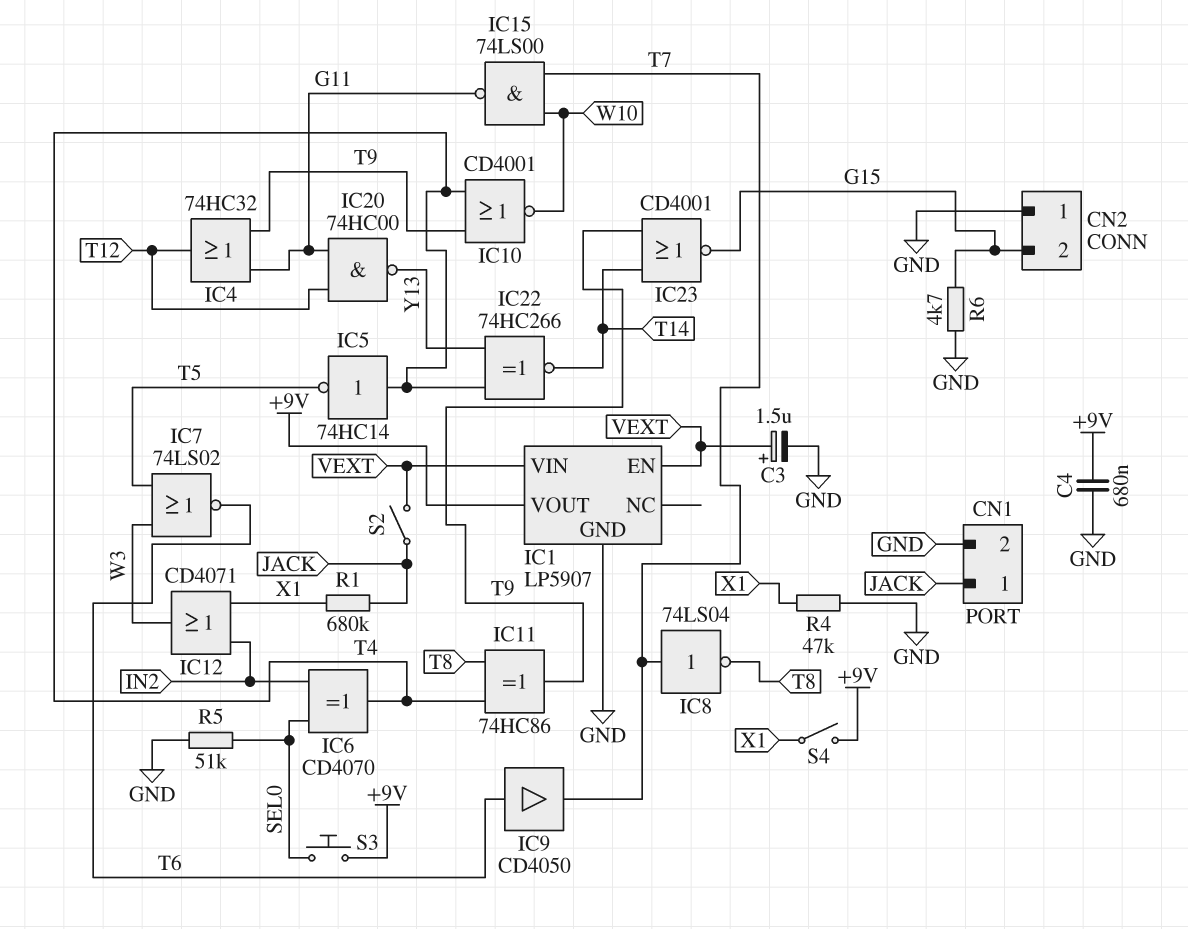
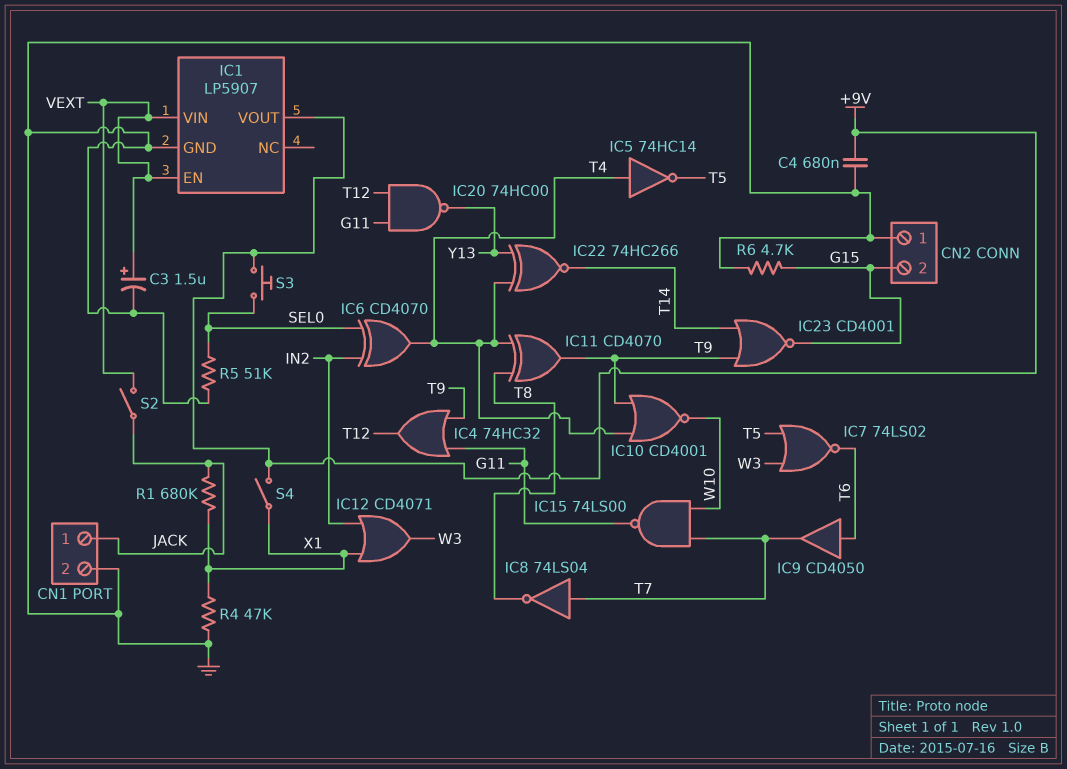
IC11: XOR 74HC86 (in T4, in T8, out T9) -> XOR CD4070 (in T4, in T8, out T9)

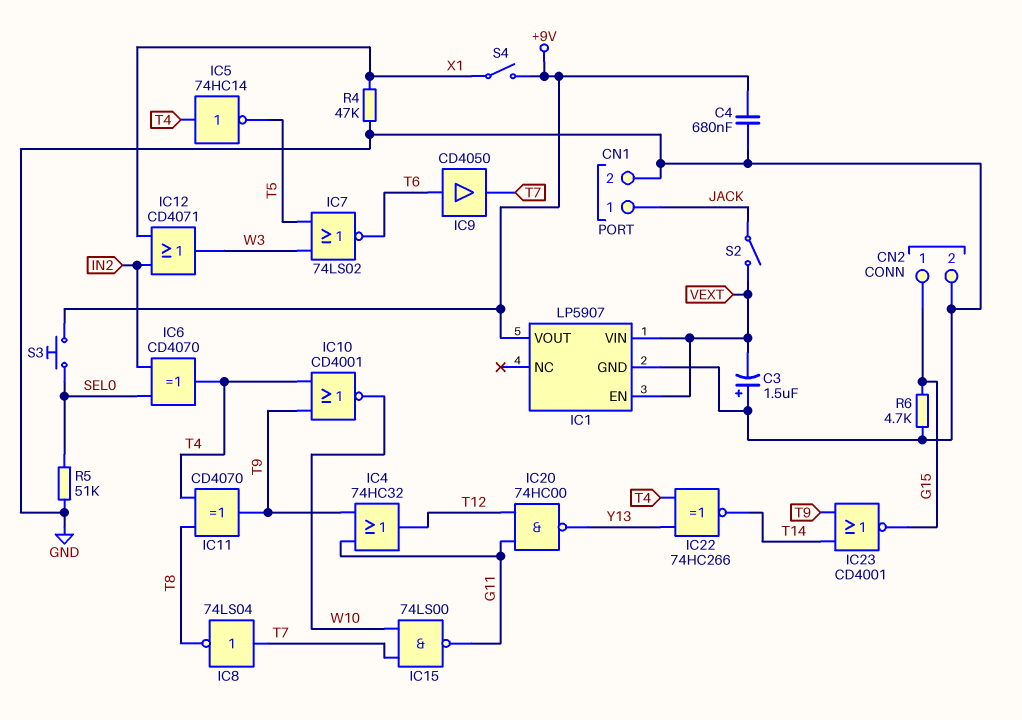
C3: 1.5uF (plus VEXT, minus GND) -> 1.5uF (plus GND, minus VEXT)
CN2 pin 1: GND -> G15
CN2 pin 2: G15 -> GND
R1: 680k (JACK, X1) -> none

